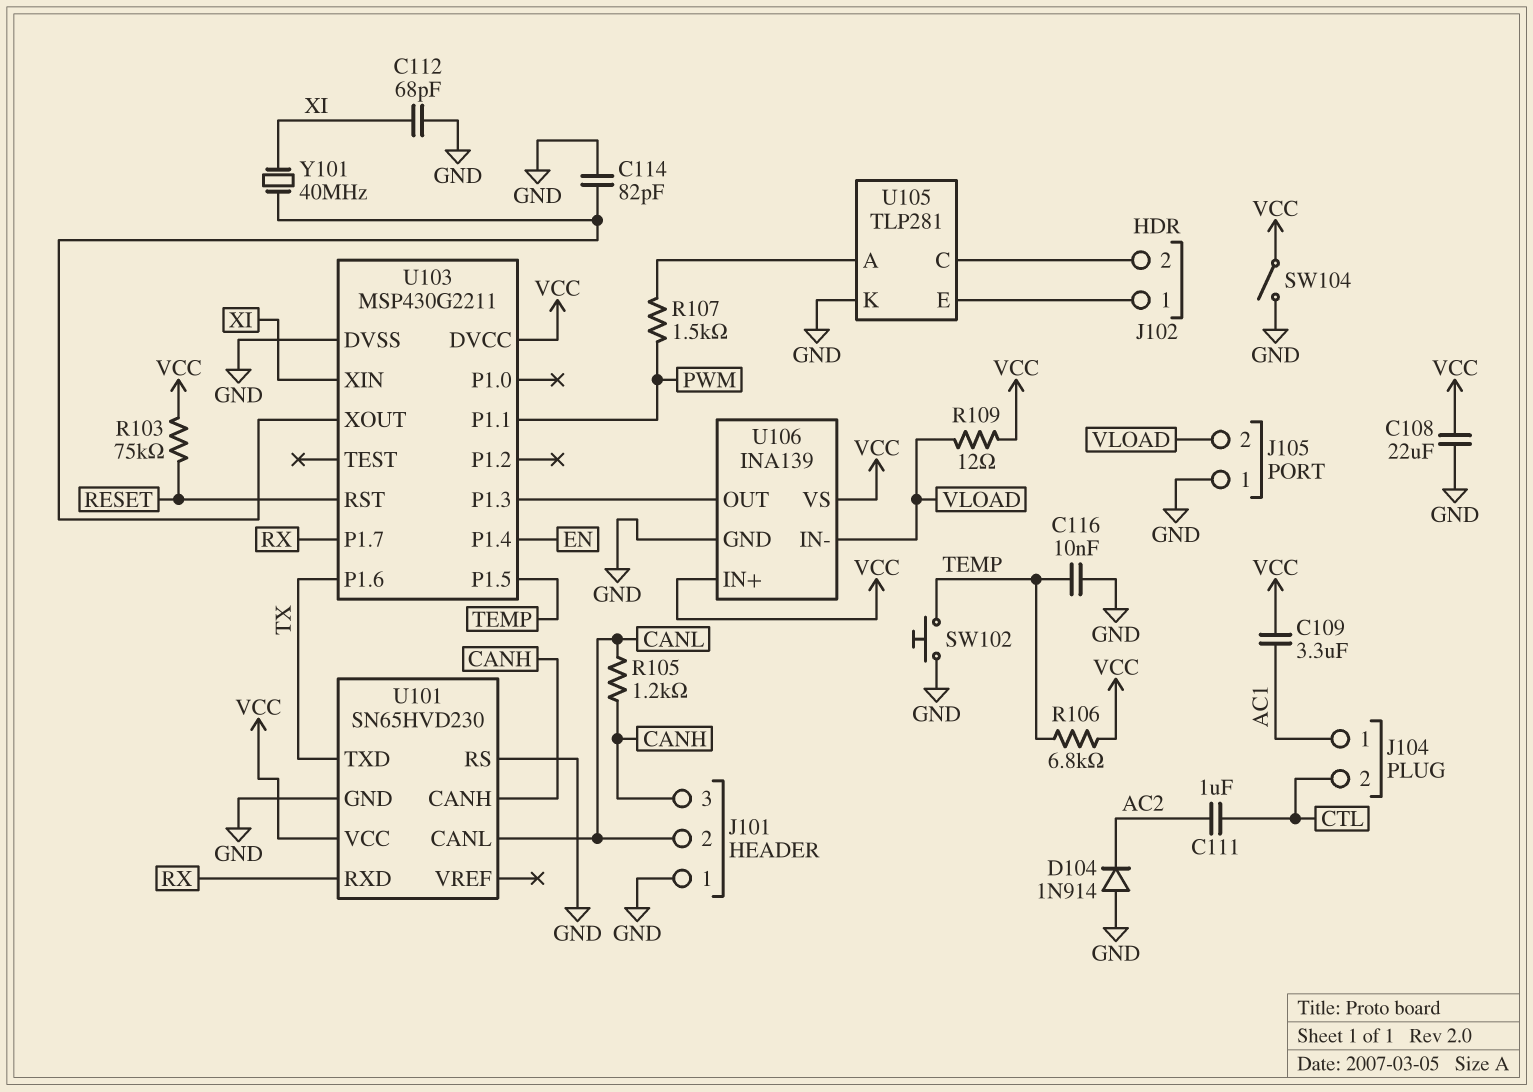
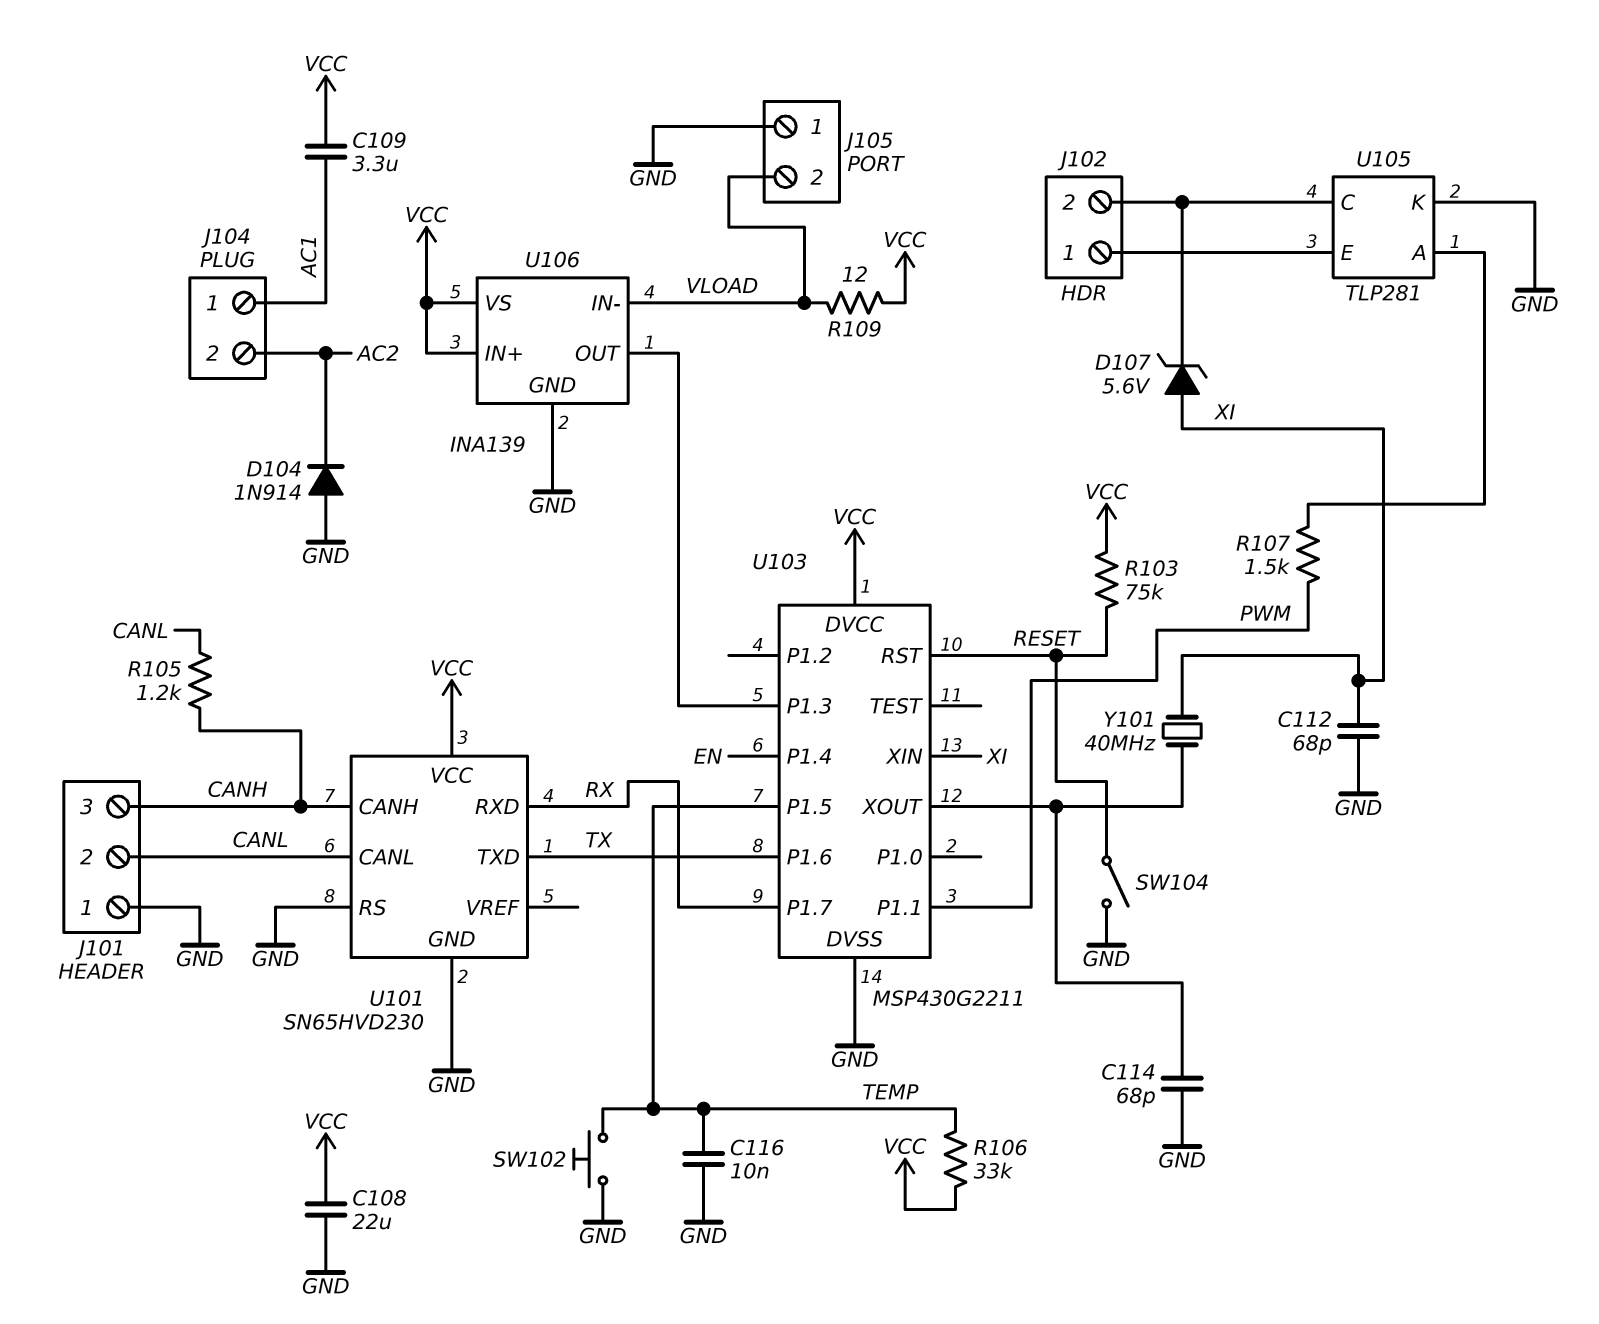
C111: 1uF (AC2, CTL) -> none
C114: 82pF (GND, U103/XOUT) -> 68pF (GND, U103/XOUT)
D107: none -> zener 5.6V (A XI, K J102/2)
J104 pin 2: CTL -> AC2
R106: 6.8k (TEMP, VCC) -> 33k (TEMP, VCC)
SW104: switch (GND, VCC) -> switch (GND, RESET)

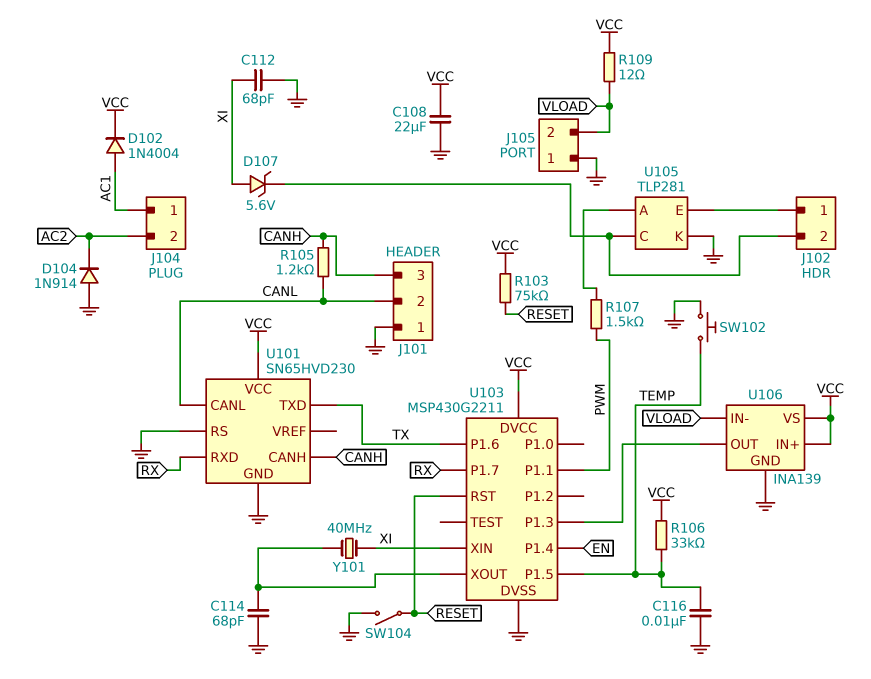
C109: 3.3uF (AC1, VCC) -> none
D102: none -> diode 1N4004 (A AC1, K VCC)

